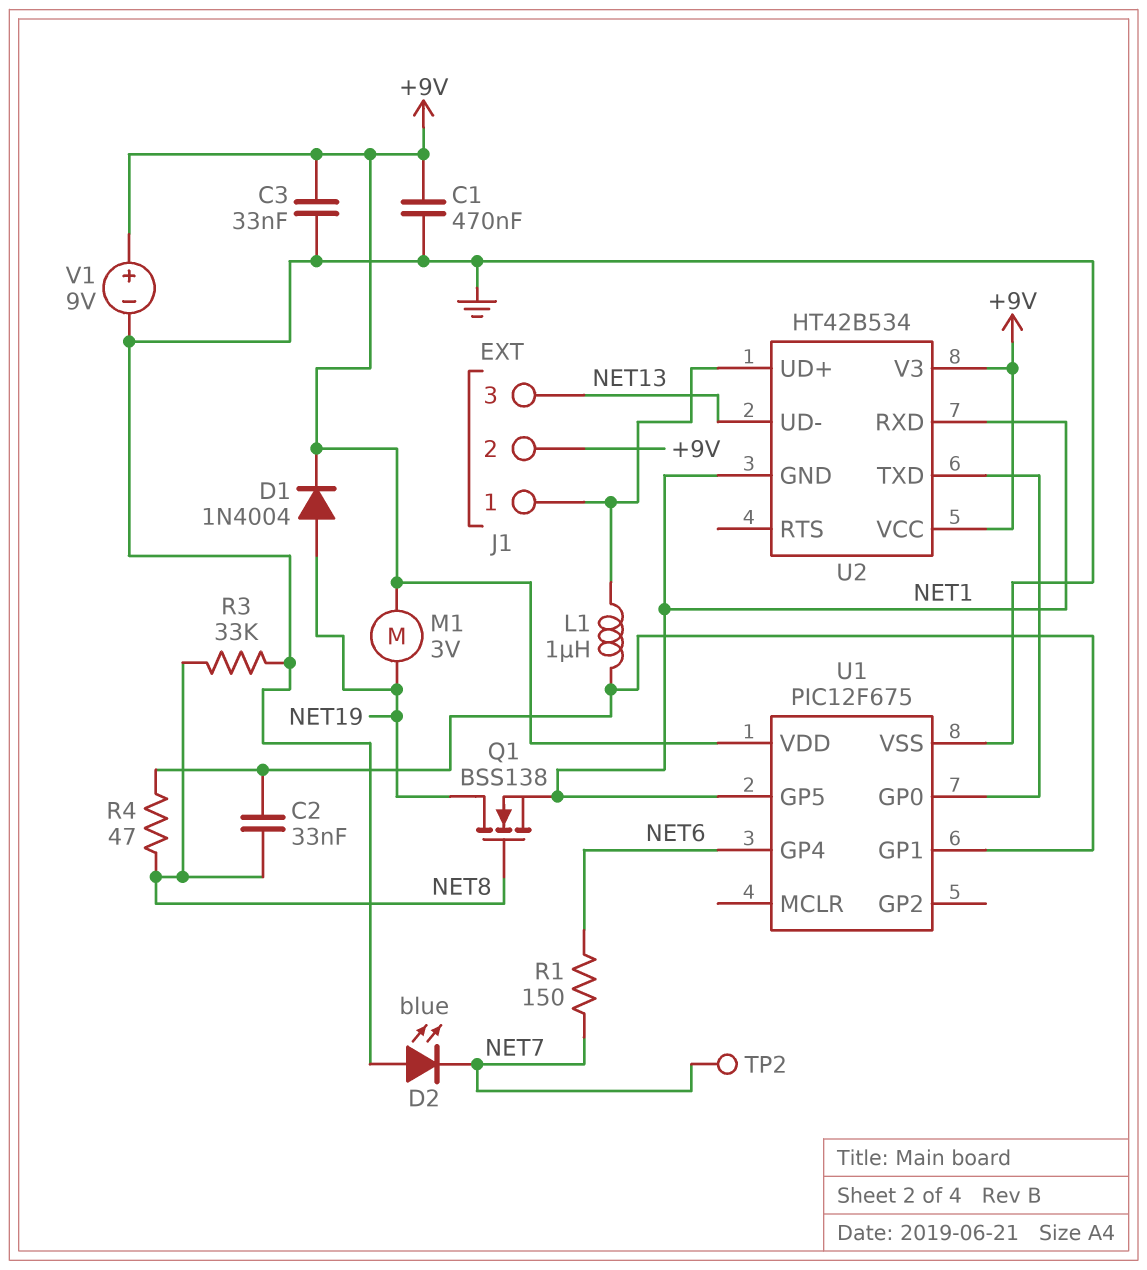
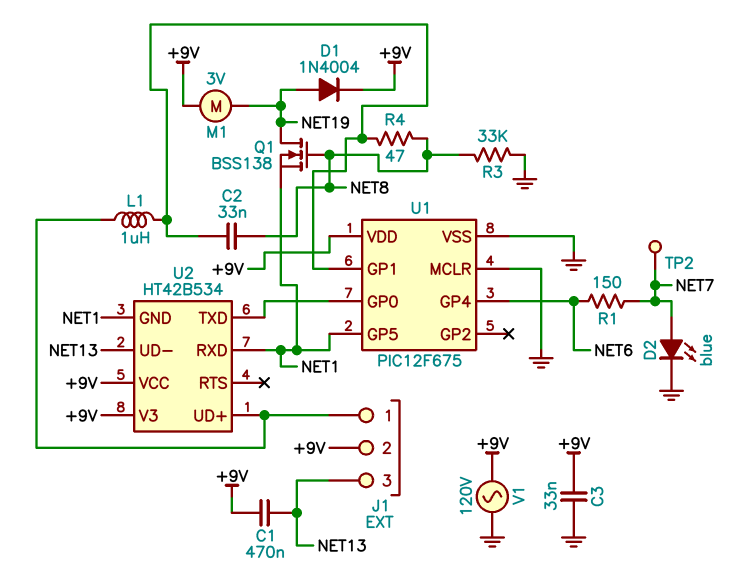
C1: 470nF (+9V, GND) -> 470nF (+9V, NET13)
D2: LED blue (A GND, K NET7) -> LED blue (A NET7, K GND)
U1 pin MCLR: none -> GND
V1: 9V (plus +9V, minus GND) -> AC 120V (+9V, GND)

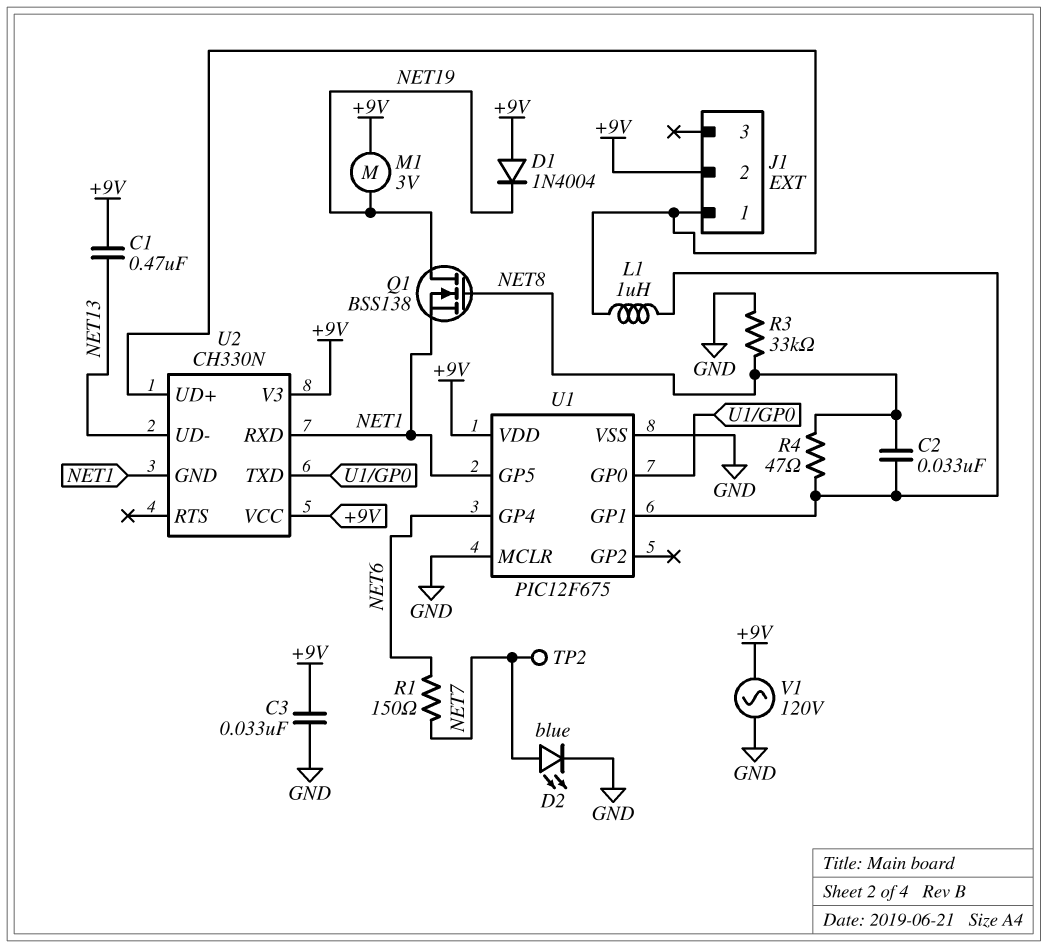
D1: diode 1N4004 (A NET19, K +9V) -> diode 1N4004 (A +9V, K NET19)
J1 pin 3: NET13 -> none
U2: HT42B534 -> CH330N

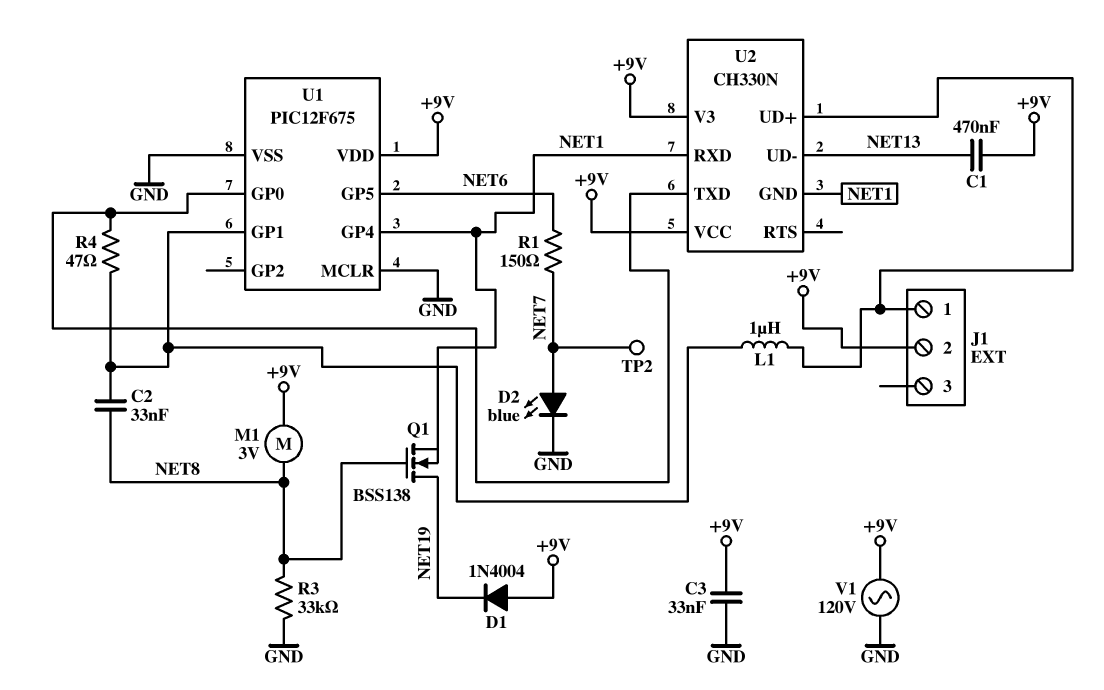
M1: motor 3V (+9V, NET19) -> motor 3V (+9V, NET8)
R4: 47 (NET8, U1/GP1) -> 47 (U1/GP0, U1/GP1)
U1 pin GP4: NET6 -> NET1
U1 pin GP5: NET1 -> NET6

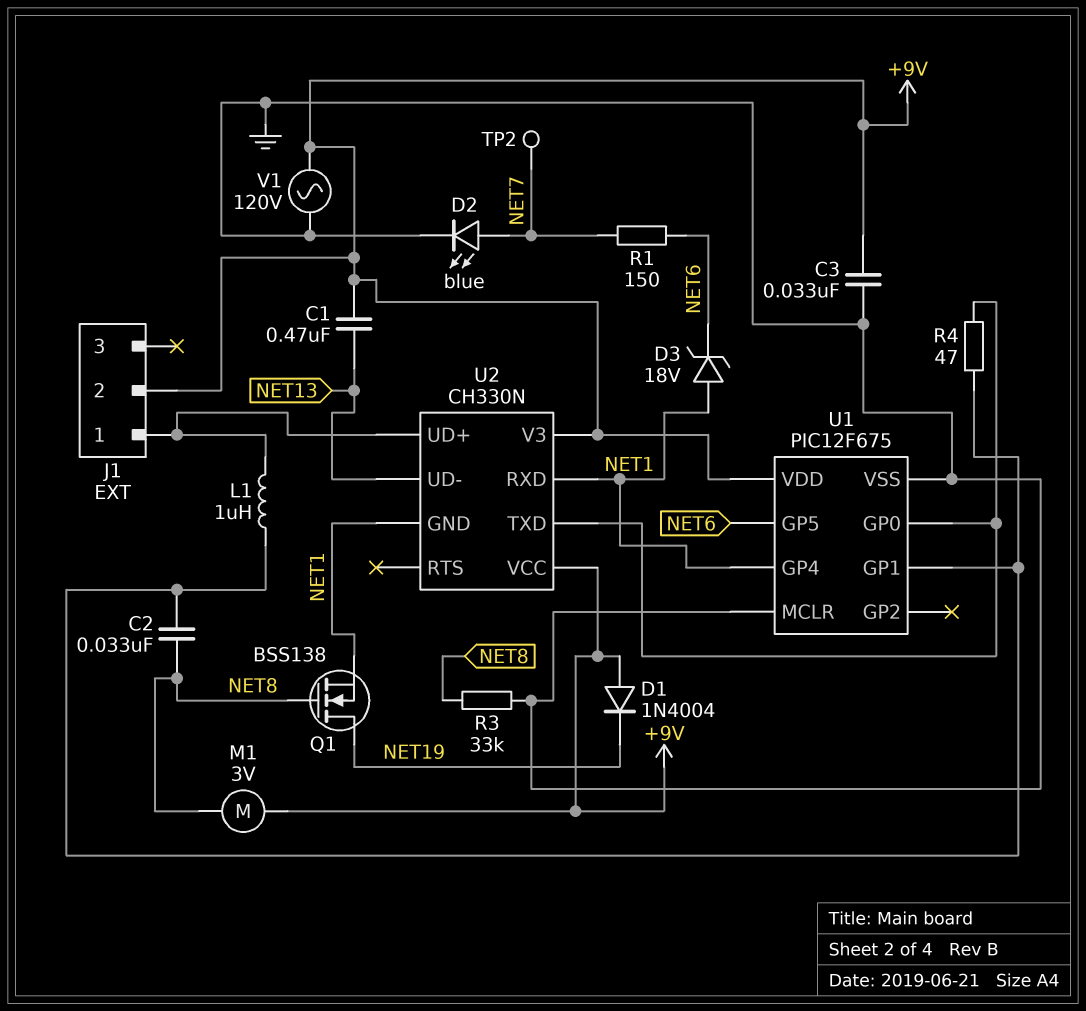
D3: none -> zener 18V (A NET1, K NET6)

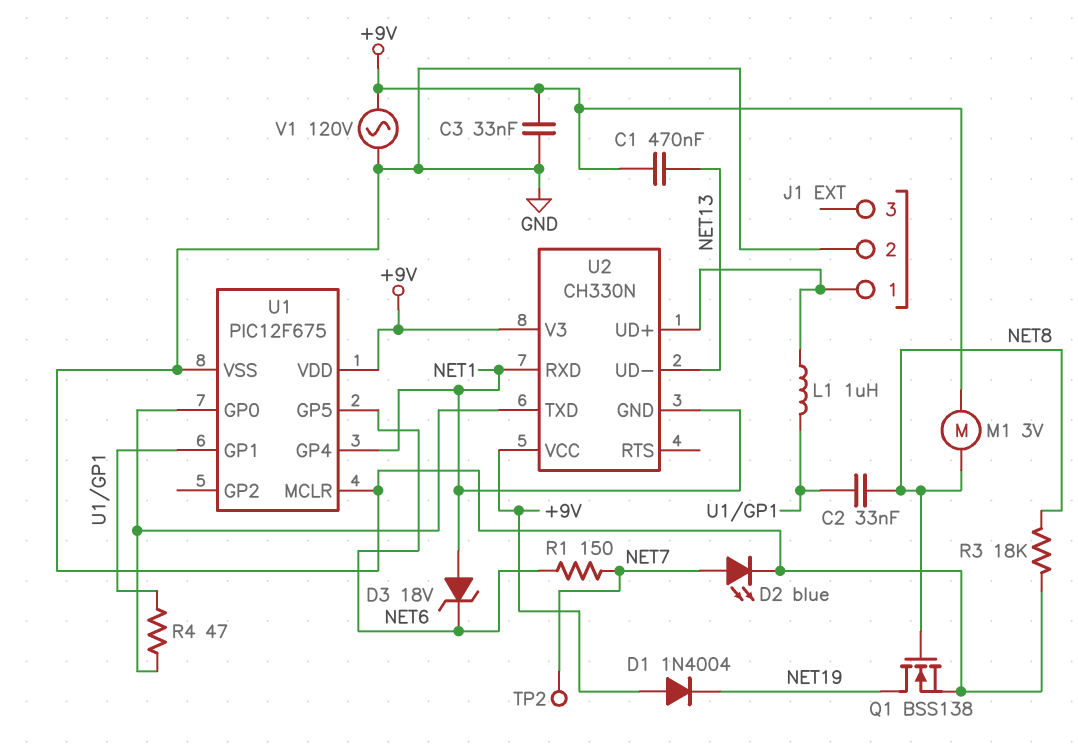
J1 pin 2: +9V -> GND
Q1: NMOS BSS138 (G NET8, D NET19, S NET1) -> NMOS BSS138 (G NET8, D NET19, S GND)
R3: 33k (GND, NET8) -> 18k (GND, NET8)

